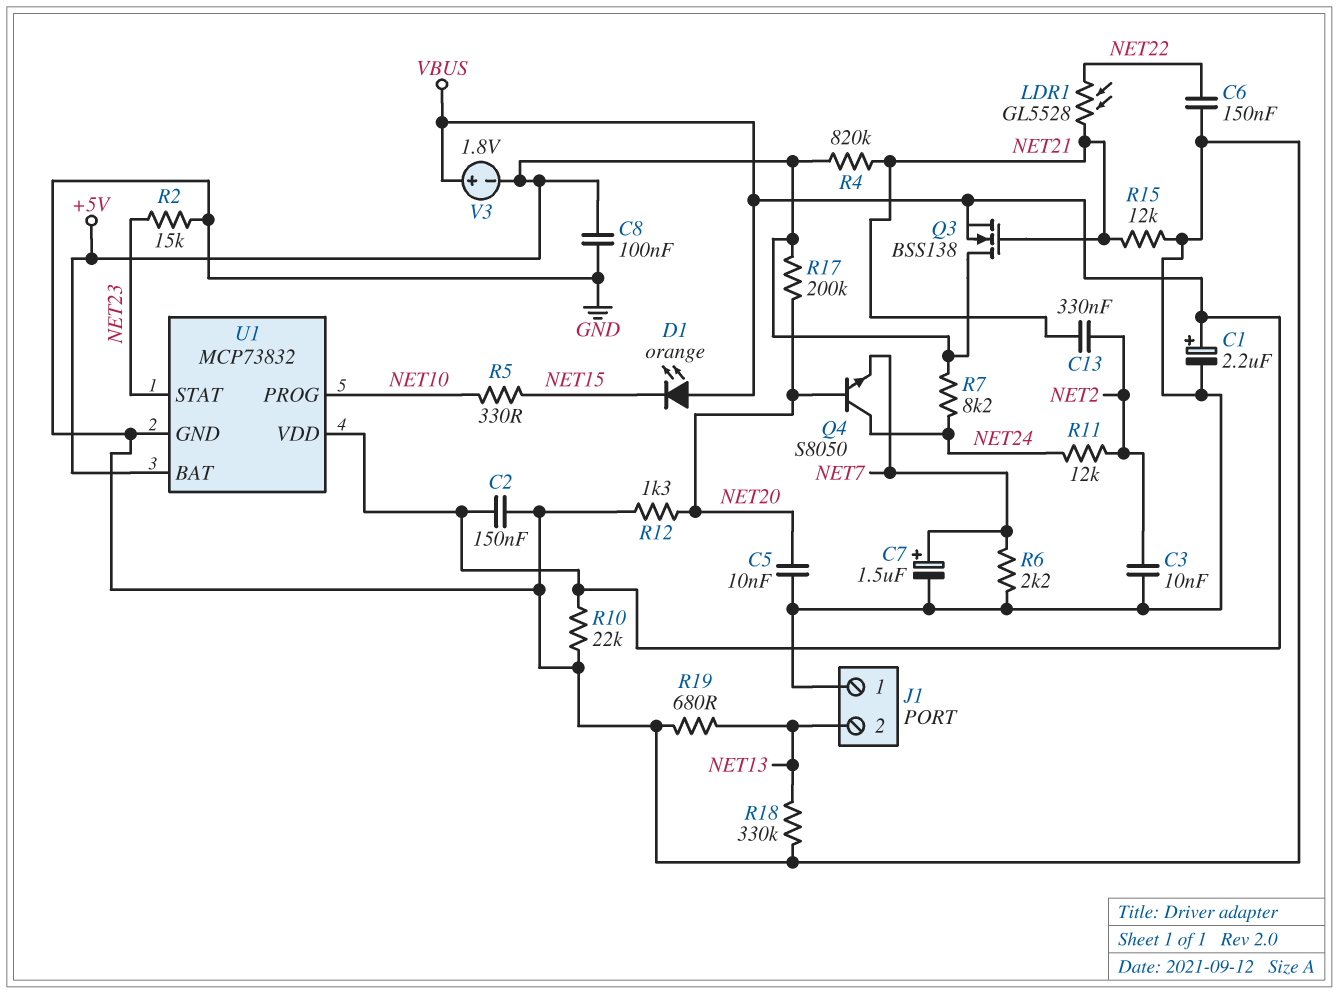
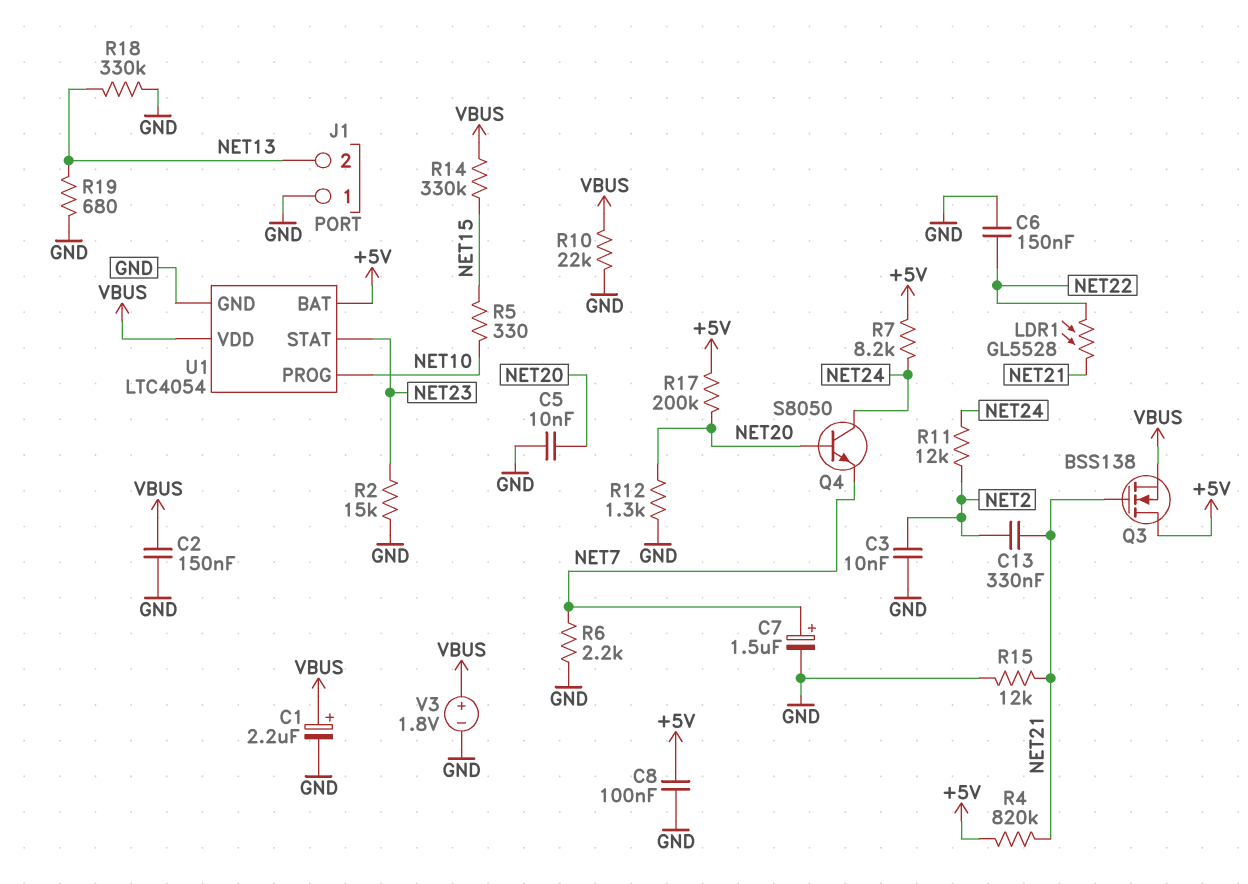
D1: LED orange (A VBUS, K NET15) -> none
R14: none -> 330k (NET15, VBUS)
U1: MCP73832 -> LTC4054
V3: 1.8V (plus VBUS, minus +5V) -> 1.8V (plus VBUS, minus GND)

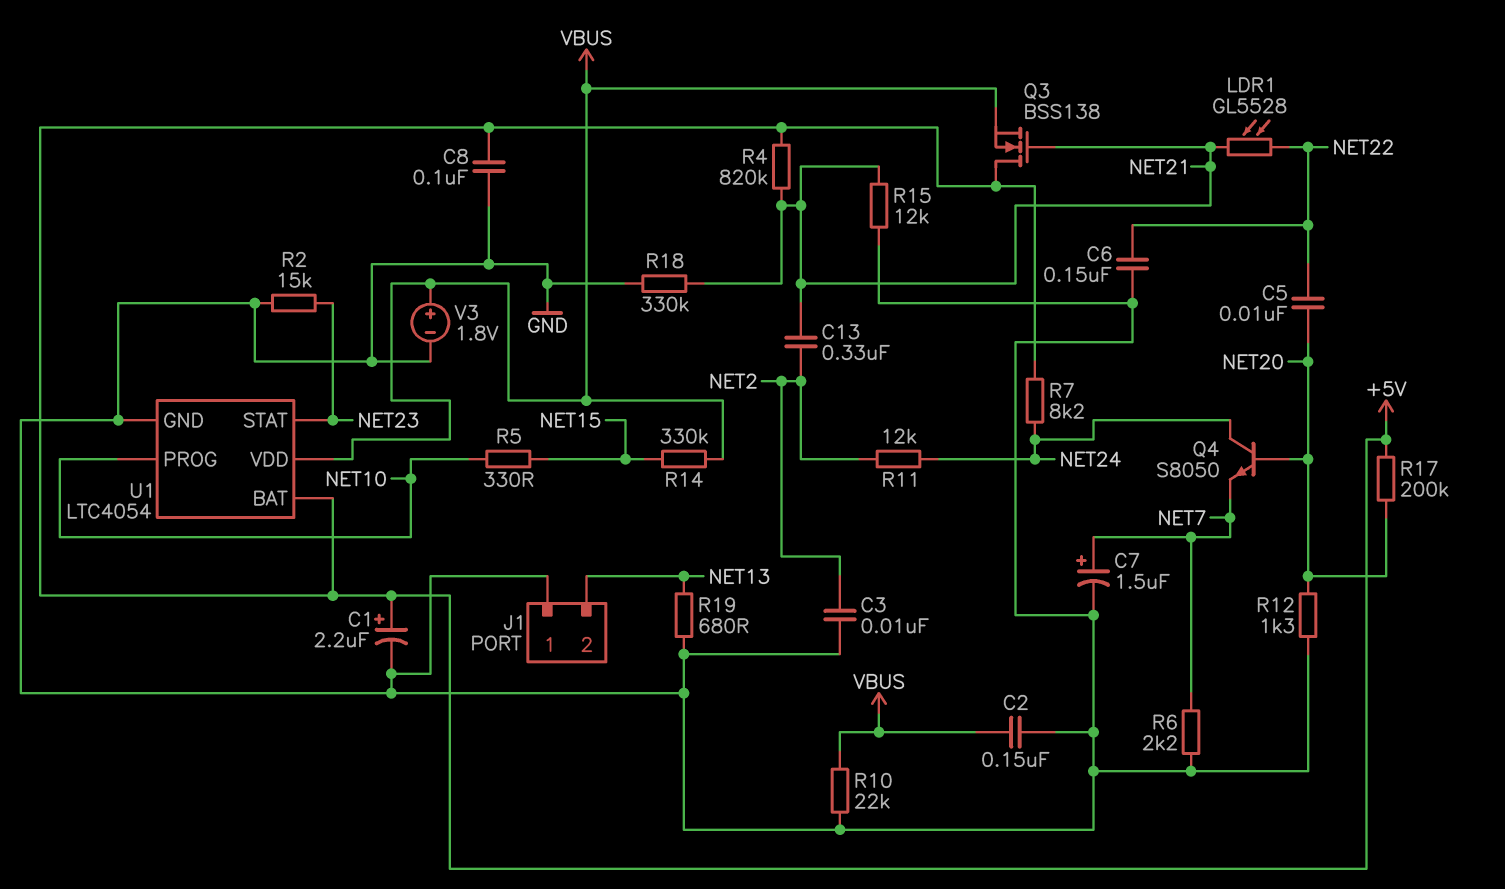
C1: 2.2uF (plus VBUS, minus GND) -> 2.2uF (plus +5V, minus GND)
C5: 10nF (GND, NET20) -> 10nF (NET20, NET22)
R18: 330k (GND, NET13) -> 330k (GND, NET21)

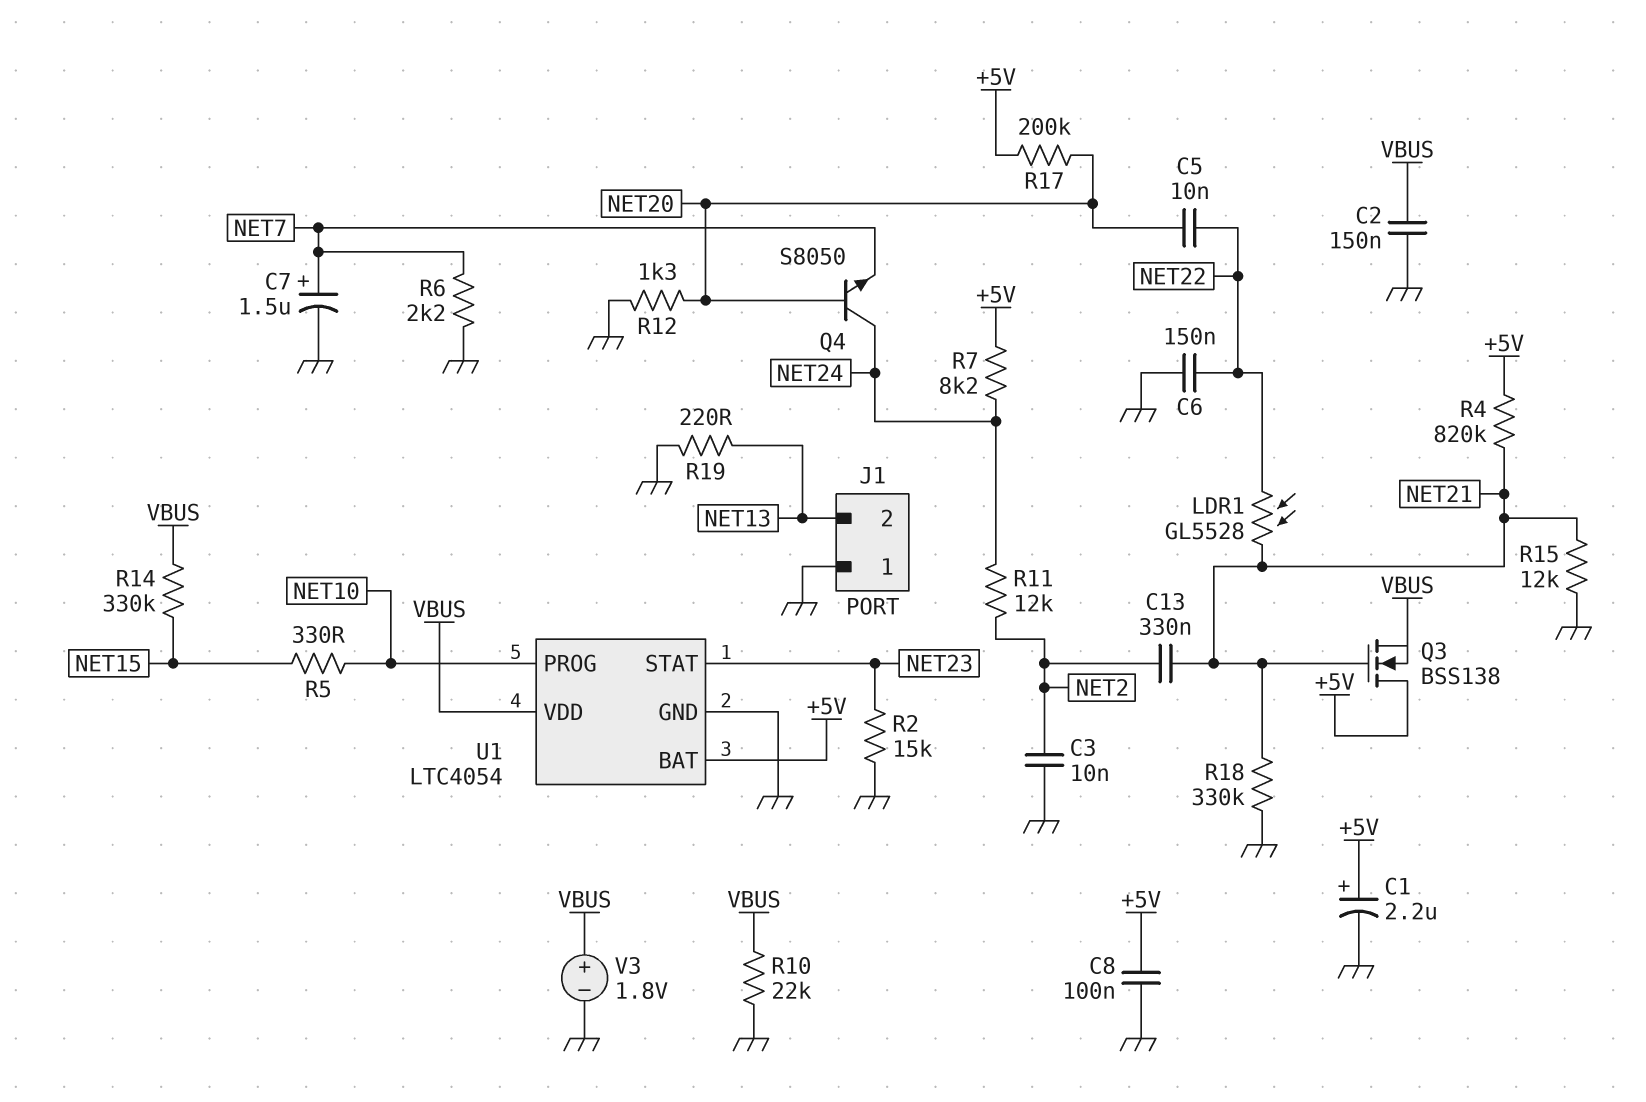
R19: 680 (GND, NET13) -> 220 (GND, NET13)

